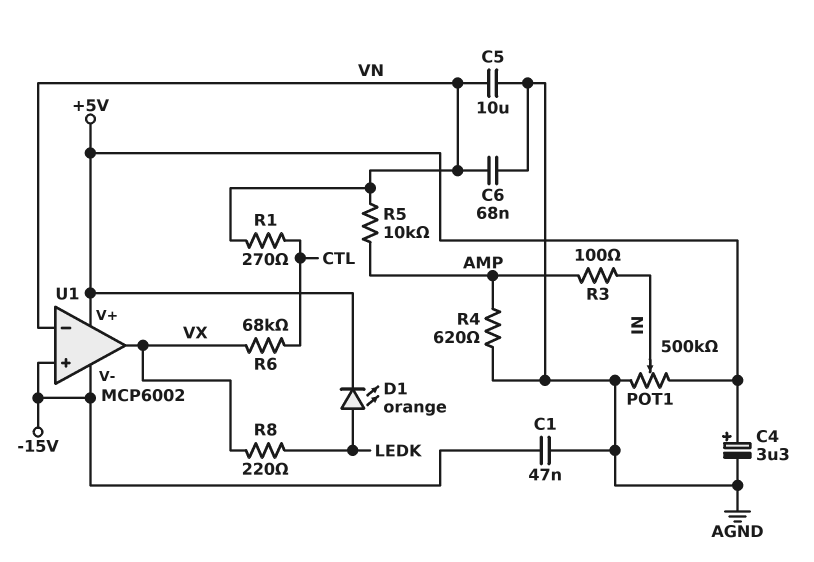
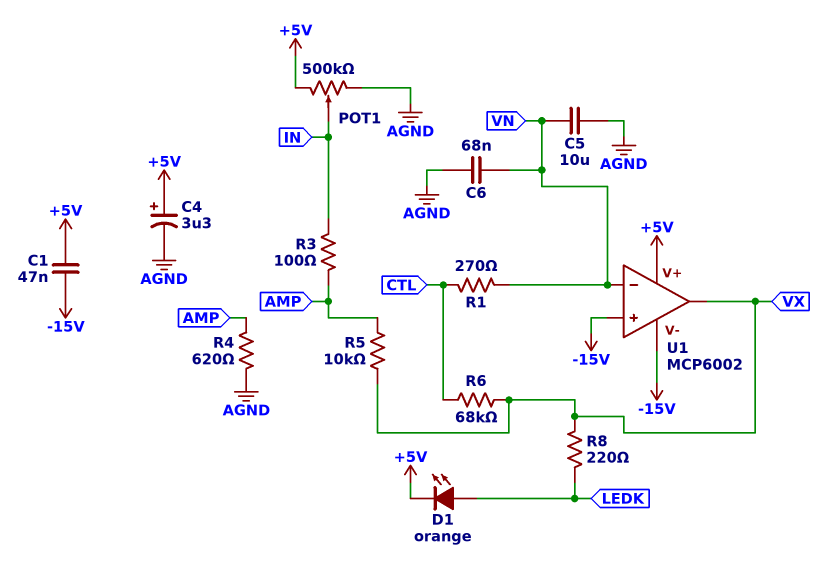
C1: 47nF (-15V, AGND) -> 47nF (+5V, -15V)
R5: 10k (AMP, VN) -> 10k (AMP, VX)

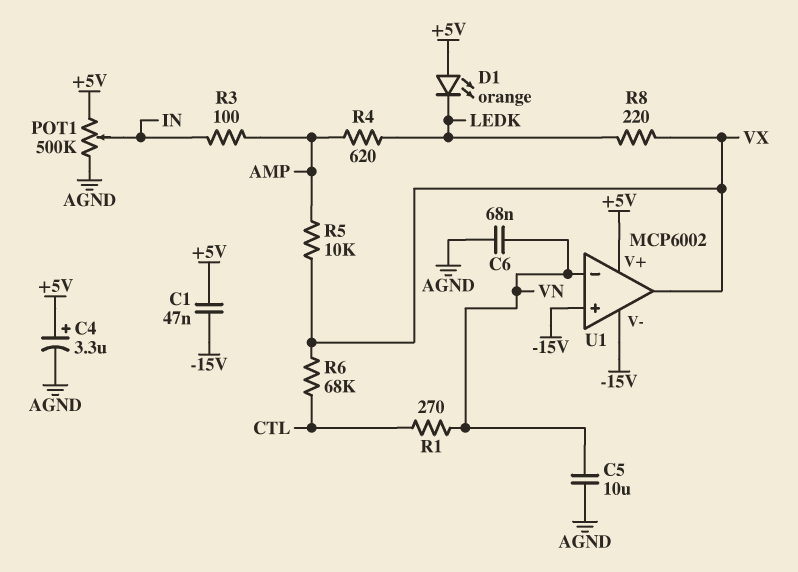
D1: LED orange (A LEDK, K +5V) -> LED orange (A +5V, K LEDK)
R4: 620 (AGND, AMP) -> 620 (AMP, LEDK)

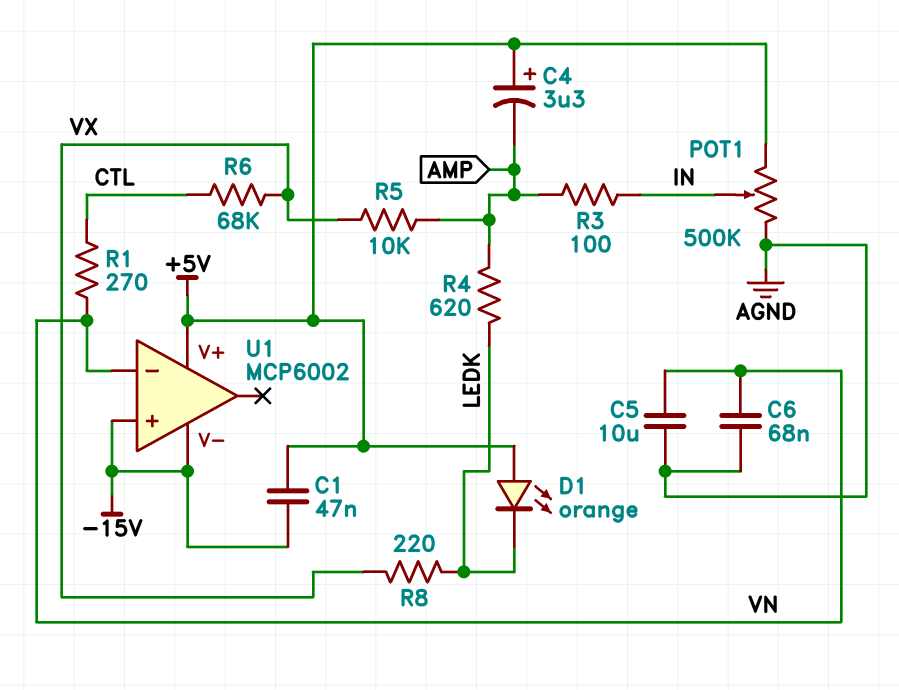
C4: 3.3uF (plus +5V, minus AGND) -> 3.3uF (plus +5V, minus AMP)
U1 pin out: VX -> none

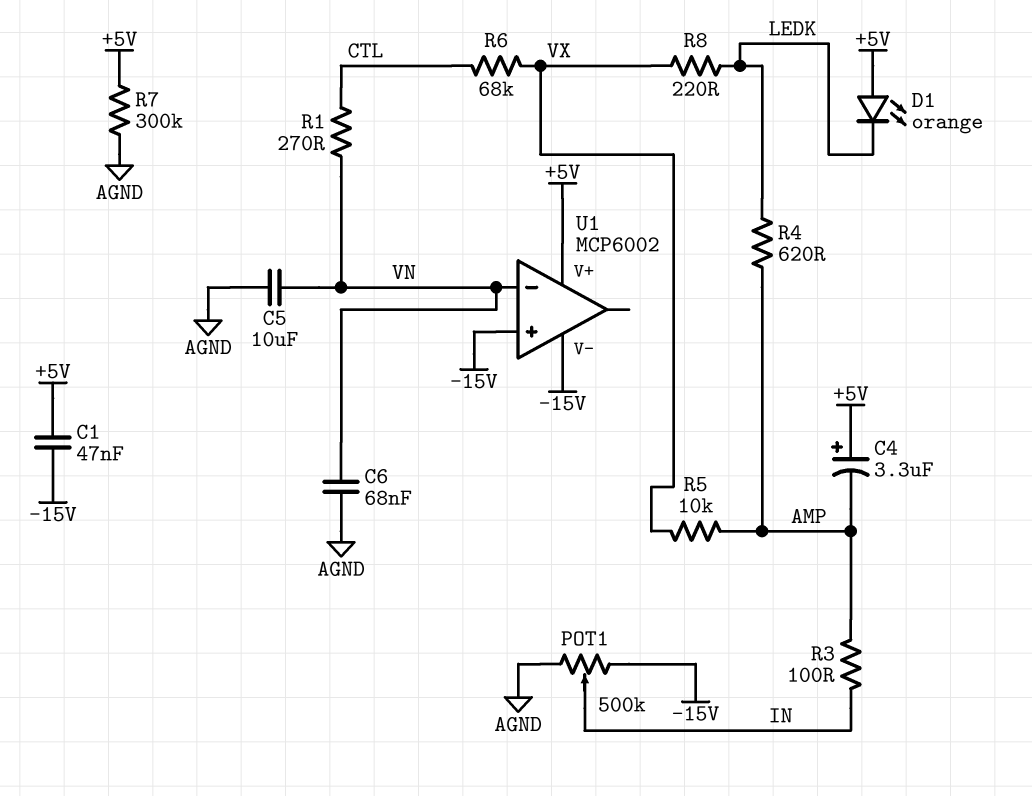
POT1: 500k (+5V, AGND, wiper IN) -> 500k (-15V, AGND, wiper IN)
R7: none -> 300k (+5V, AGND)

